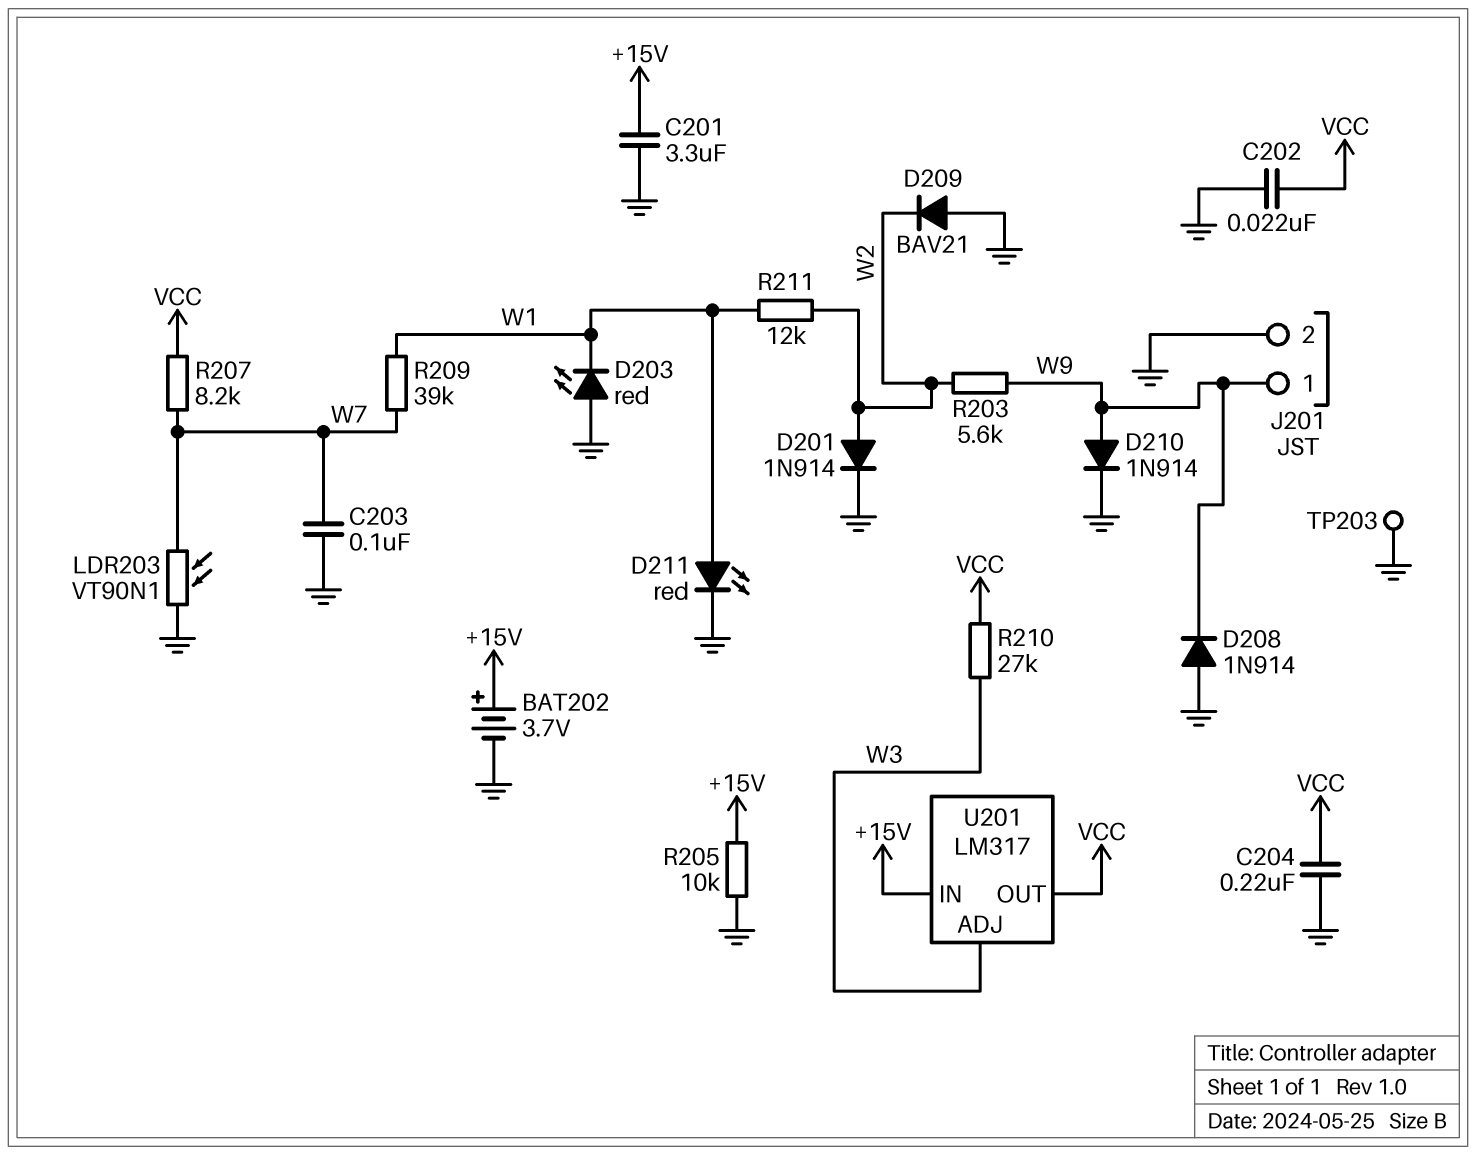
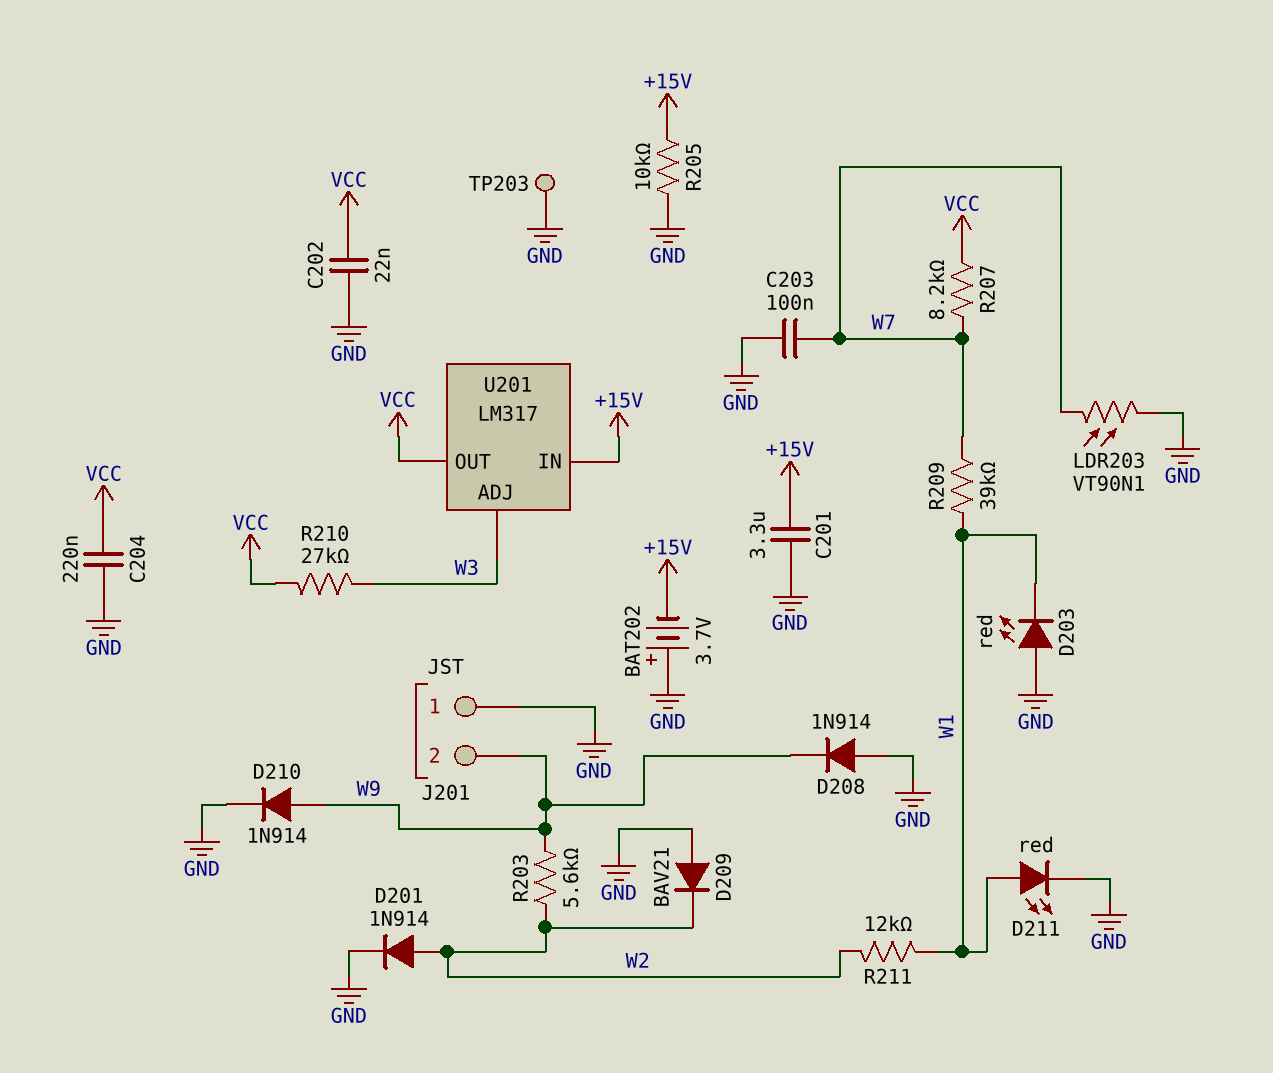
BAT202: 3.7V (plus +15V, minus GND) -> 3.7V (plus GND, minus +15V)
J201 pin 1: W9 -> GND
J201 pin 2: GND -> W9

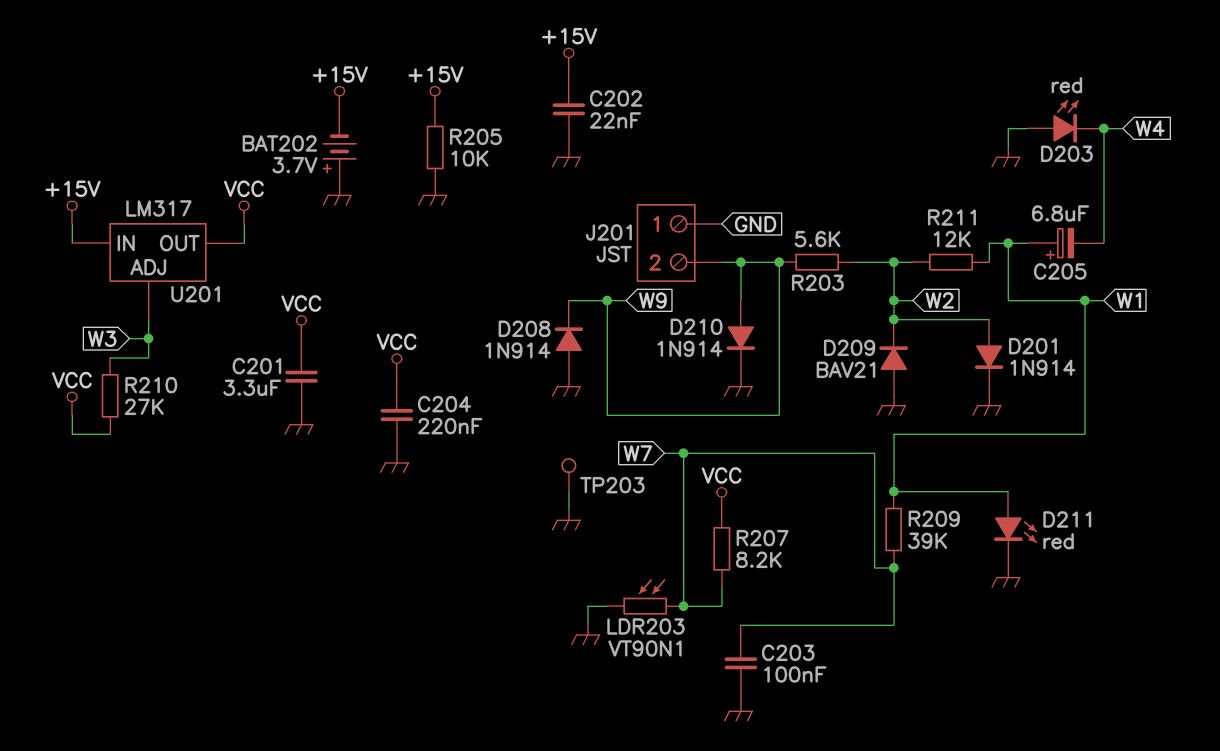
C201: 3.3uF (+15V, GND) -> 3.3uF (GND, VCC)
C202: 22nF (GND, VCC) -> 22nF (+15V, GND)
C205: none -> 6.8uF (plus W1, minus W4)
D203: LED red (A GND, K W1) -> LED red (A GND, K W4)

